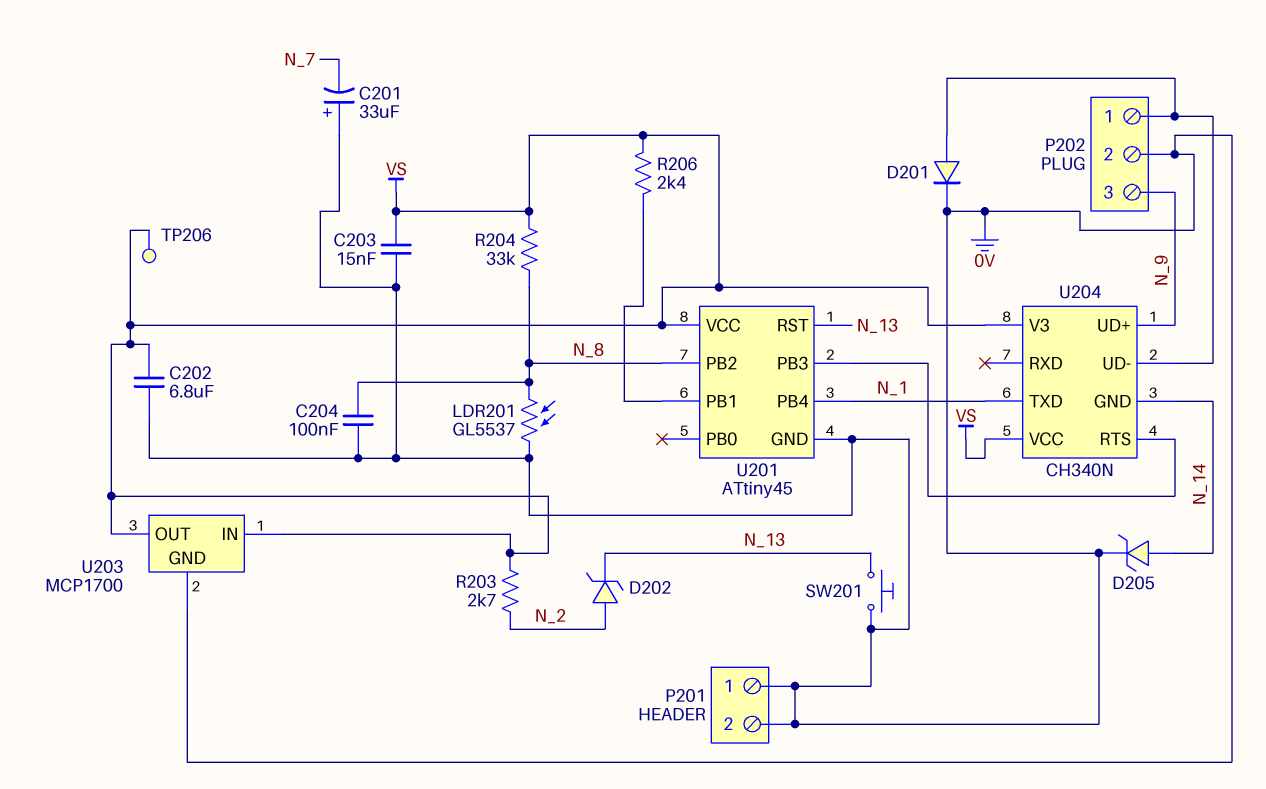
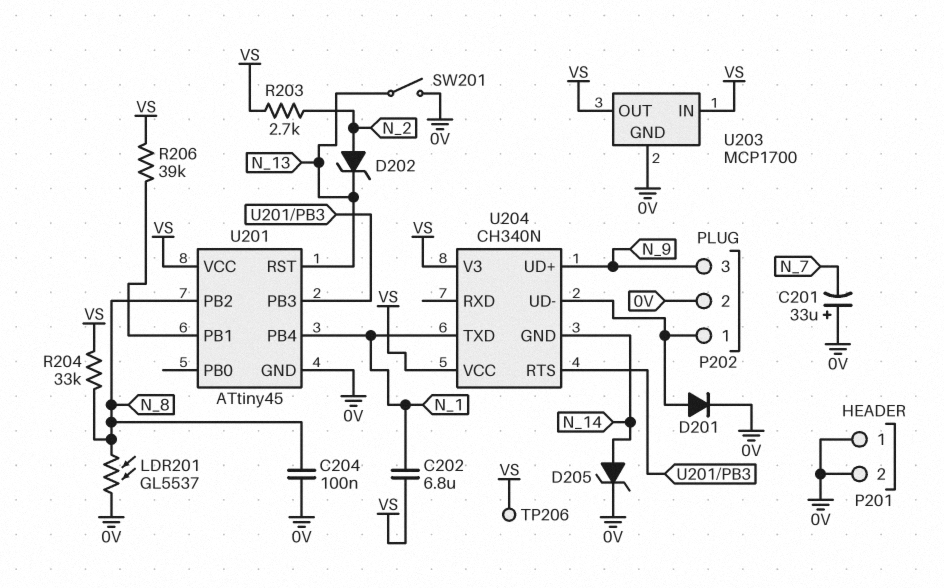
C202: 6.8uF (0V, VS) -> 6.8uF (N_1, VS)
C203: 15nF (0V, VS) -> none
R206: 2.4k (U201/PB1, VS) -> 39k (U201/PB1, VS)
SW201: button (0V, N_13) -> switch (0V, N_13)

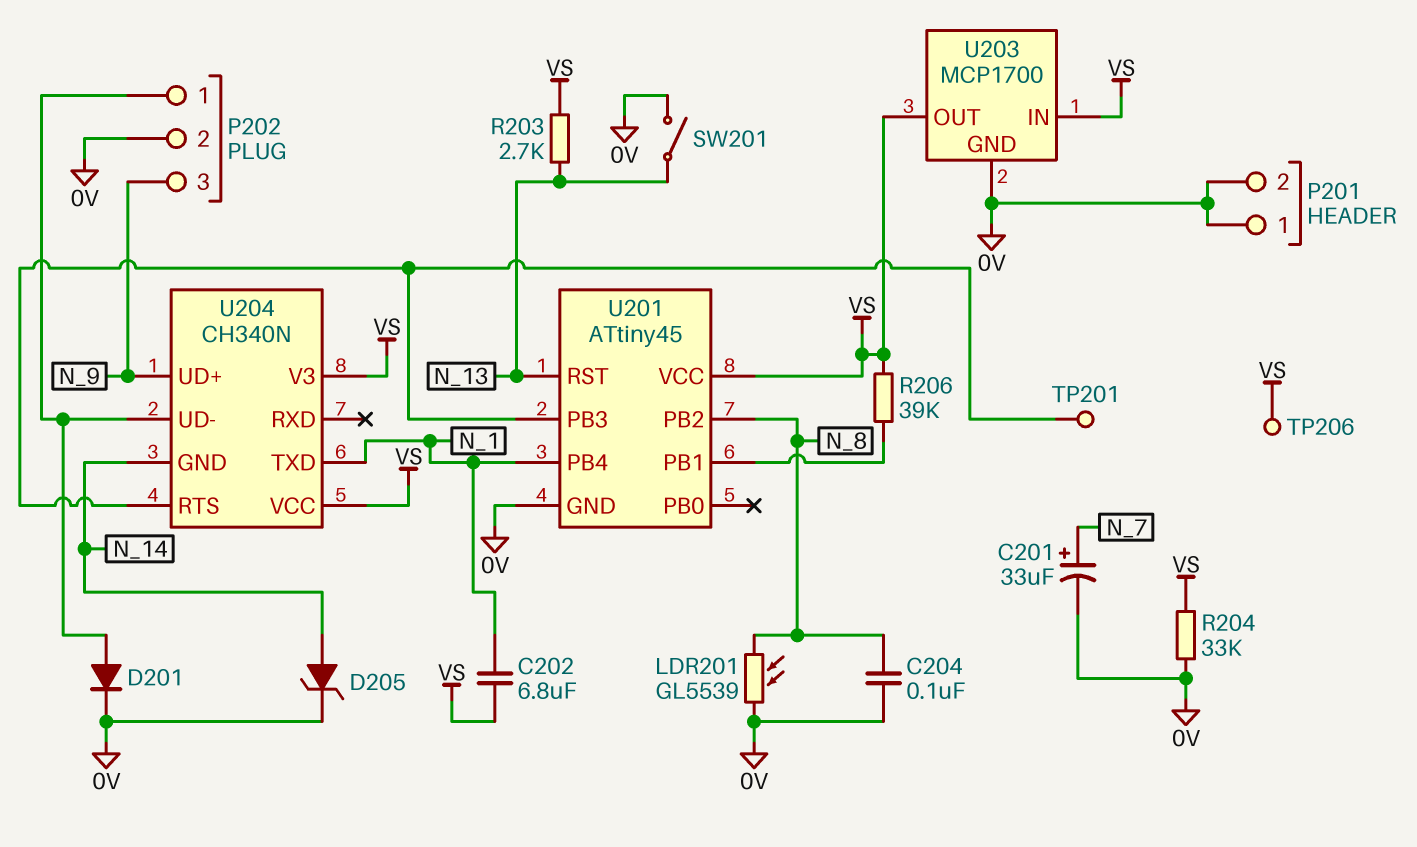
C201: 33uF (plus 0V, minus N_7) -> 33uF (plus N_7, minus 0V)
D202: zener (A N_2, K N_13) -> none
LDR201: GL5537 (0V, N_8) -> GL5539 (0V, N_8)
R203: 2.7k (N_2, VS) -> 2.7k (N_13, VS)
R204: 33k (N_8, VS) -> 33k (0V, VS)
TP201: none -> test point (U201/PB3)

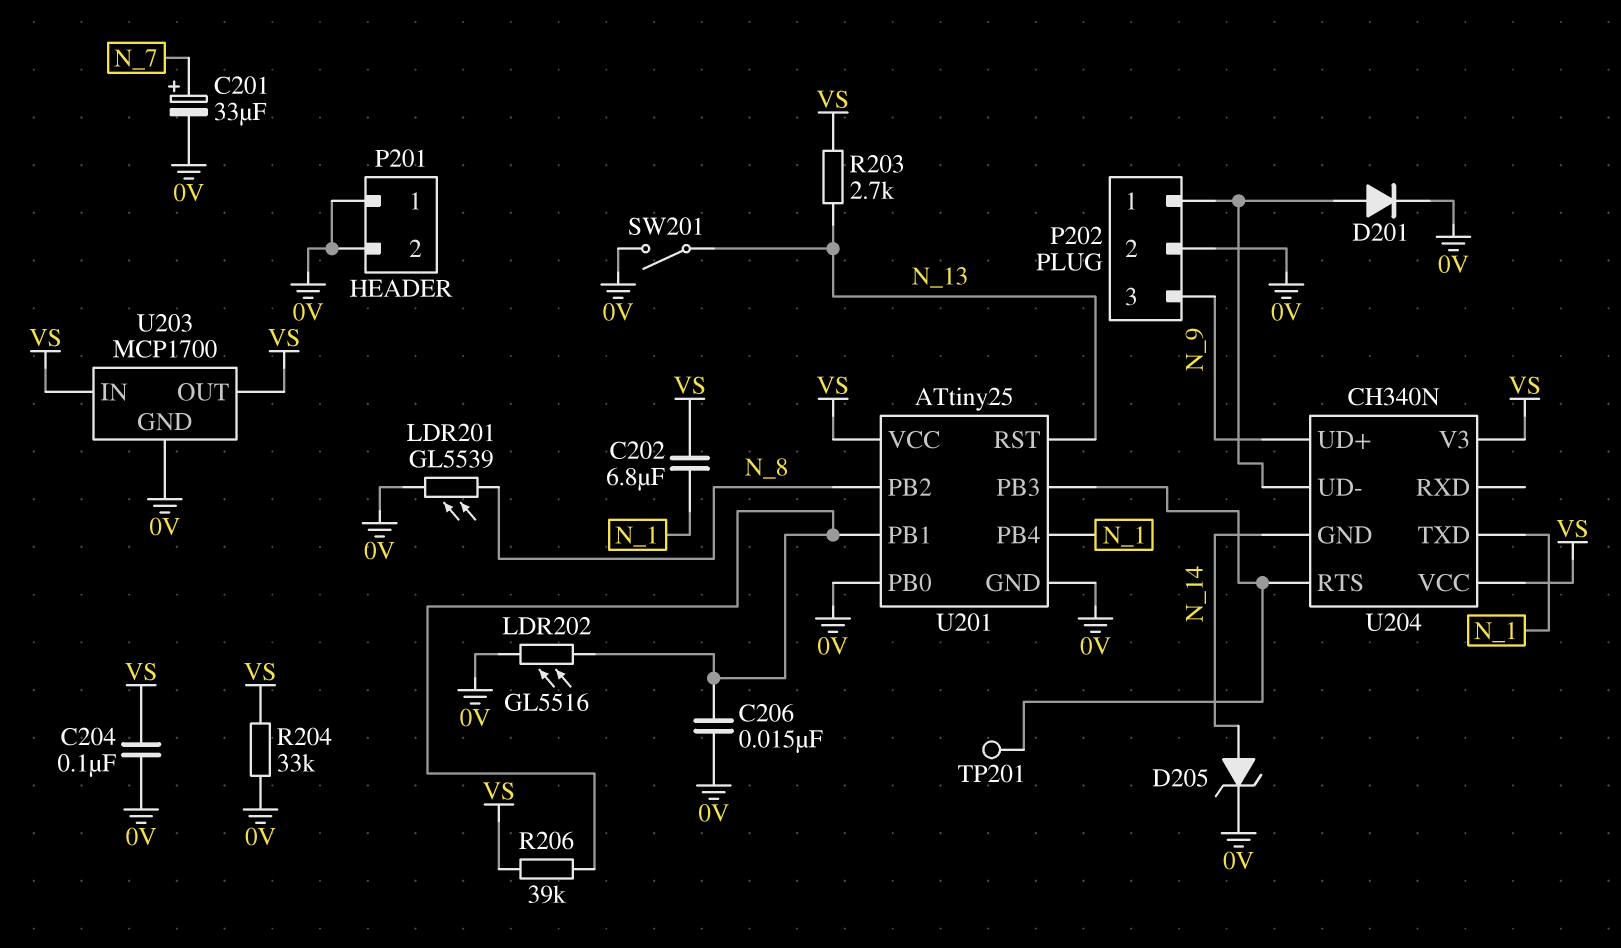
C204: 100nF (0V, N_8) -> 100nF (0V, VS)
C206: none -> 15nF (0V, U201/PB1)
LDR202: none -> GL5516 (0V, U201/PB1)
TP206: test point (VS) -> none
U201: ATtiny45 -> ATtiny25
U201 pin PB0: none -> 0V

